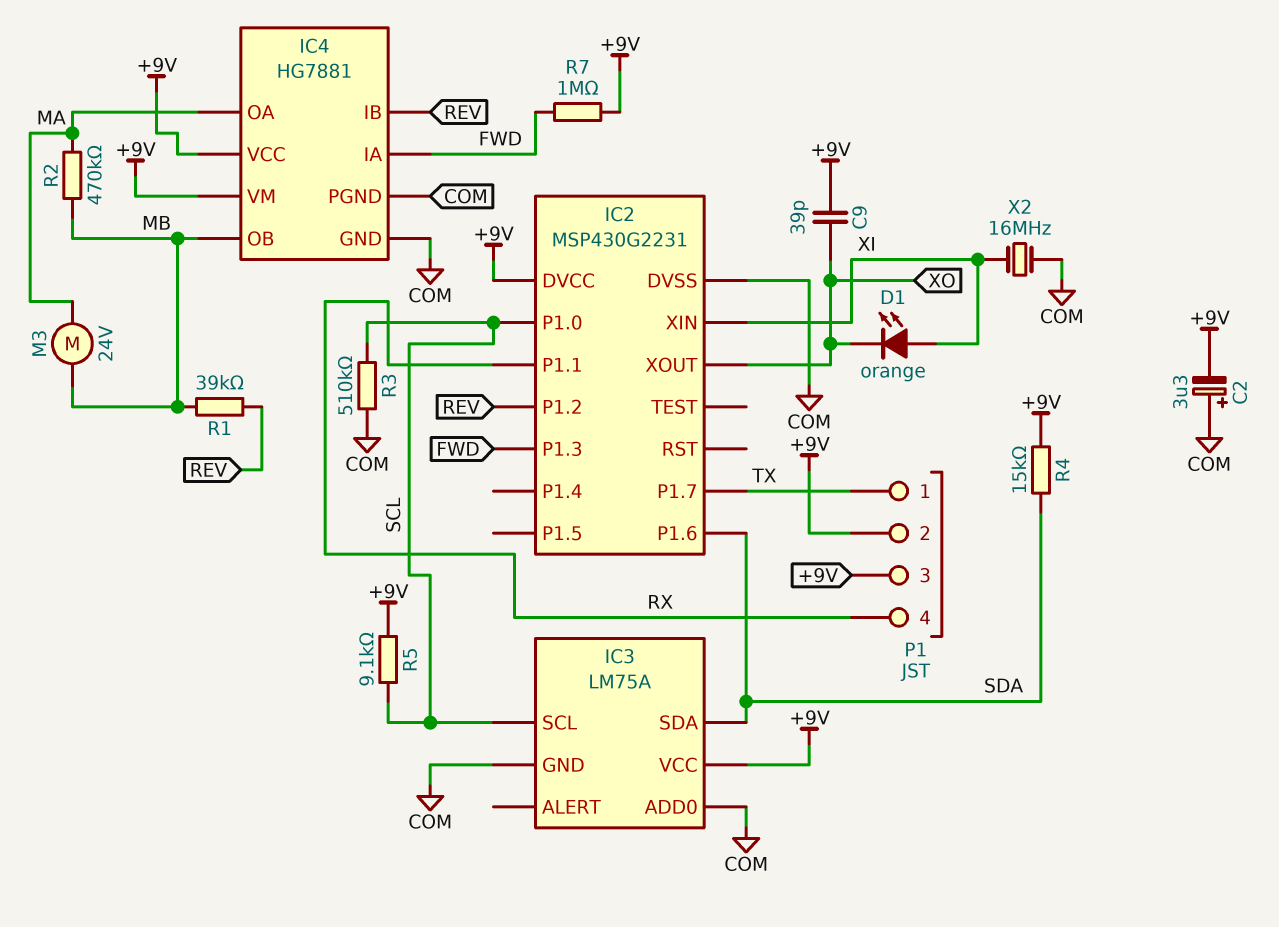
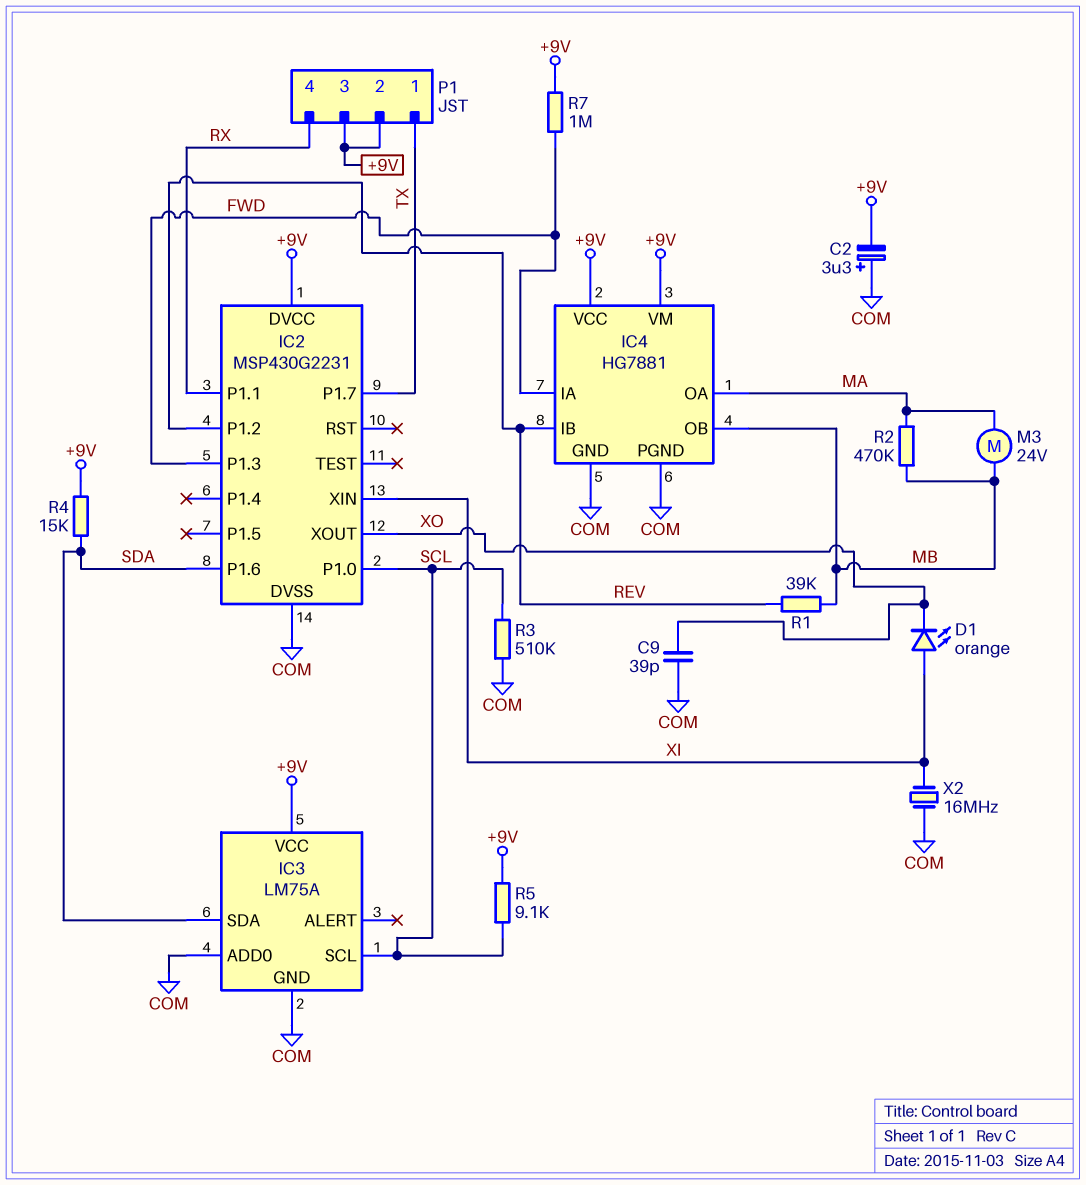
C9: 39pF (+9V, XO) -> 39pF (COM, XO)

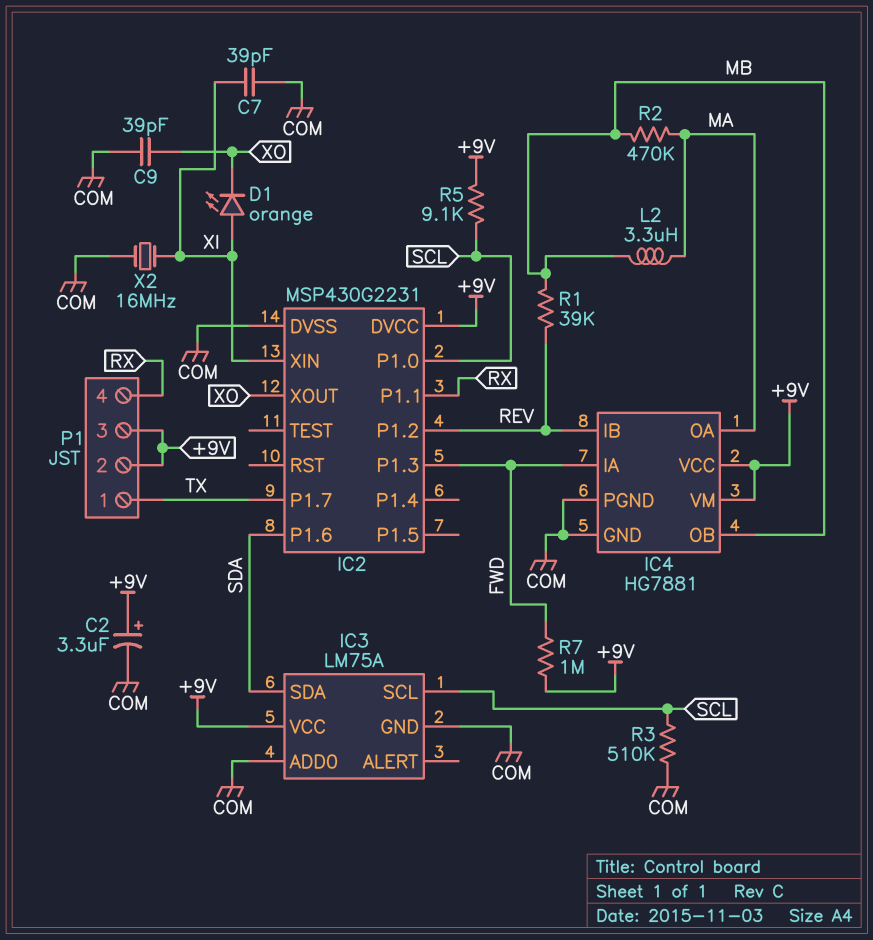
C2: 3.3uF (plus COM, minus +9V) -> 3.3uF (plus +9V, minus COM)
C7: none -> 39pF (COM, XI)
L2: none -> 3.3uH (MA, MB)
M3: motor 24V (MA, MB) -> none
R4: 15k (+9V, SDA) -> none

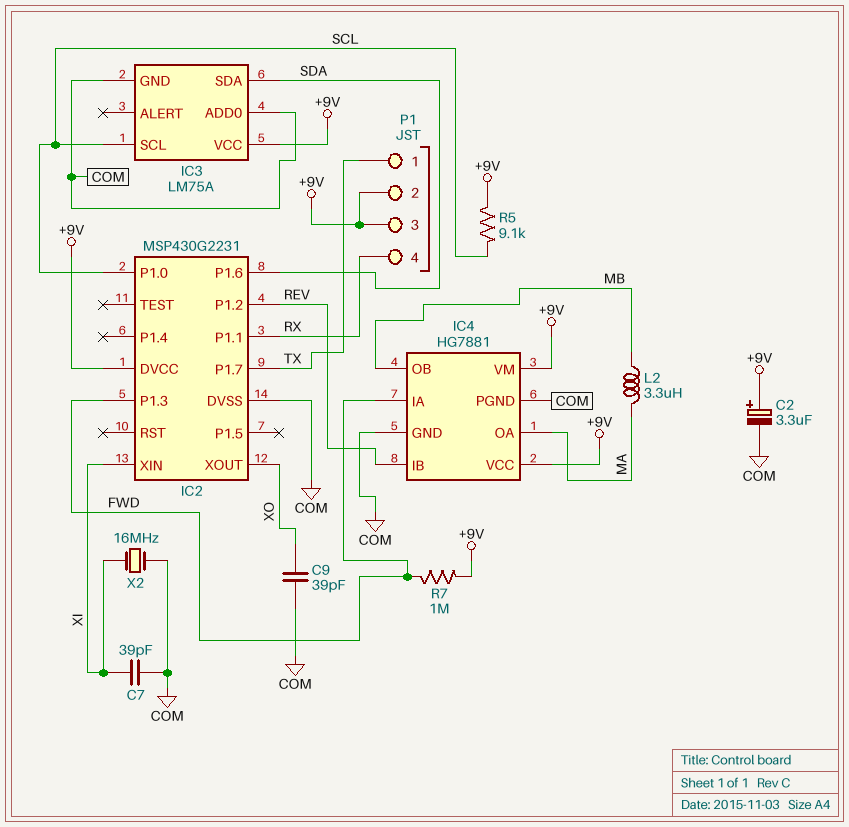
D1: LED orange (A XI, K XO) -> none
R1: 39k (MB, REV) -> none
R2: 470k (MA, MB) -> none
R3: 510k (COM, SCL) -> none

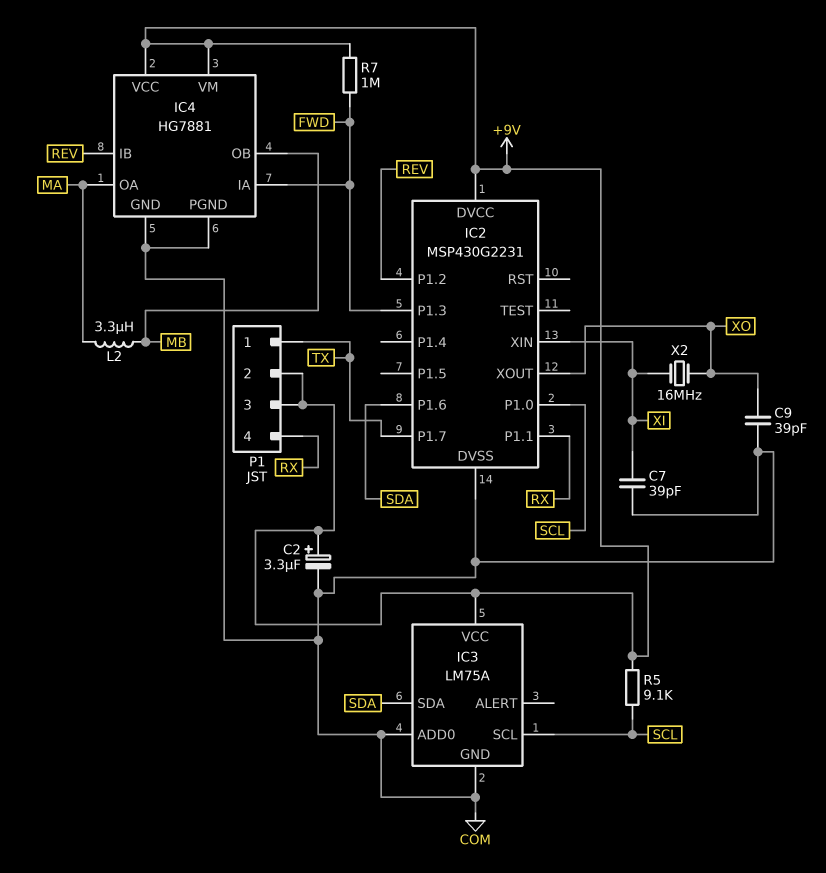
X2: 16MHz (COM, XI) -> 16MHz (XI, XO)

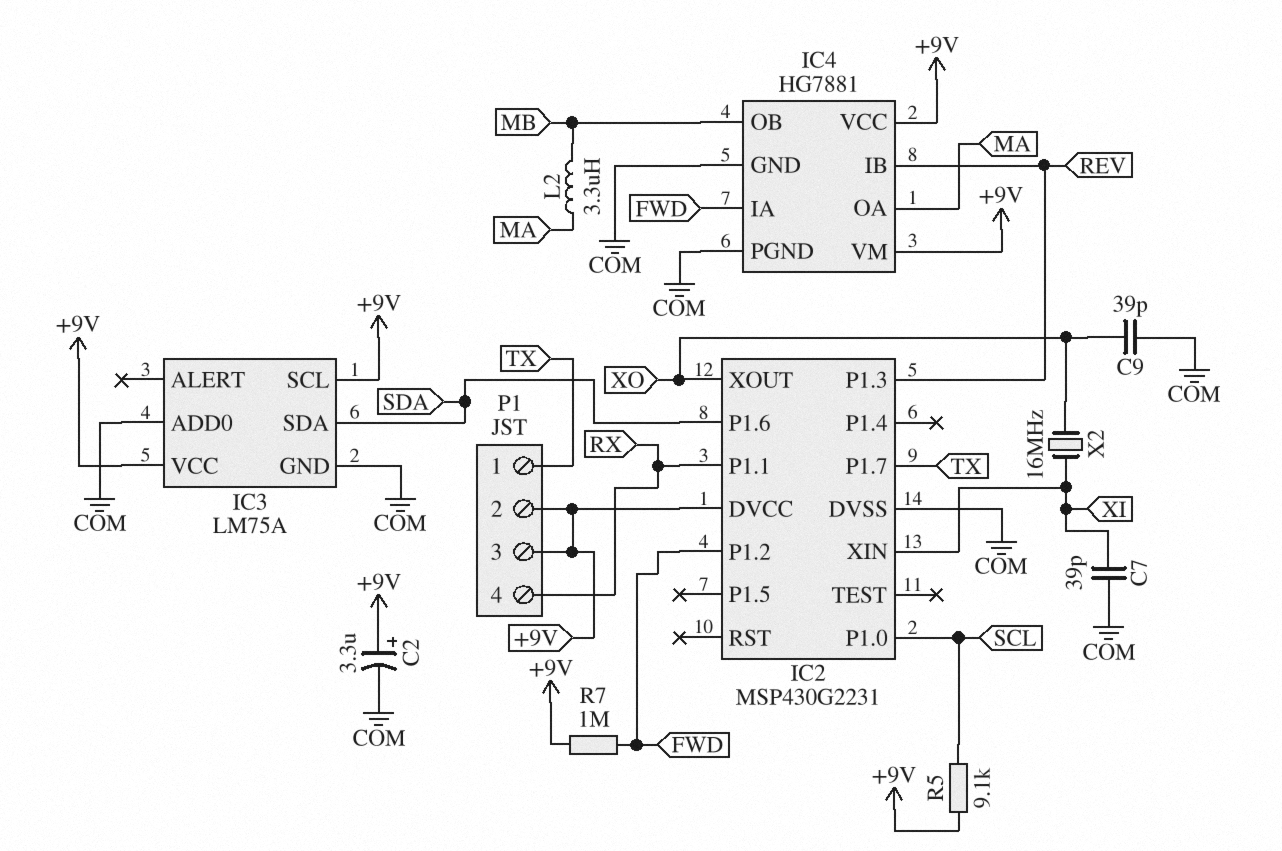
IC2 pin P1.2: REV -> FWD
IC2 pin P1.3: FWD -> REV
IC3 pin SCL: SCL -> +9V

